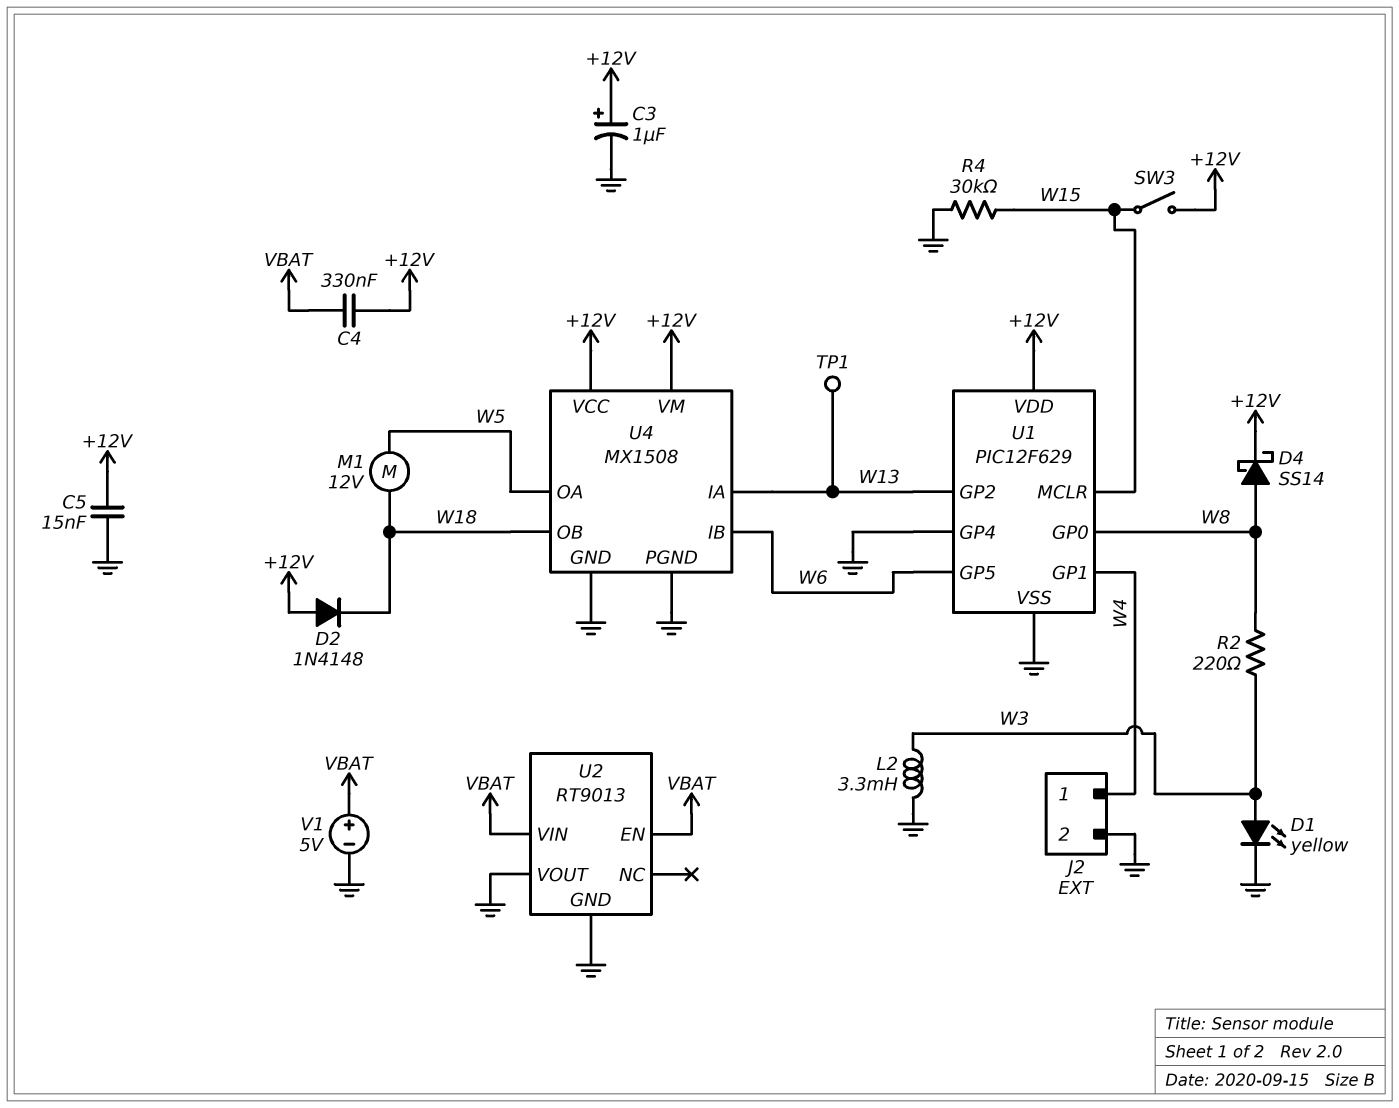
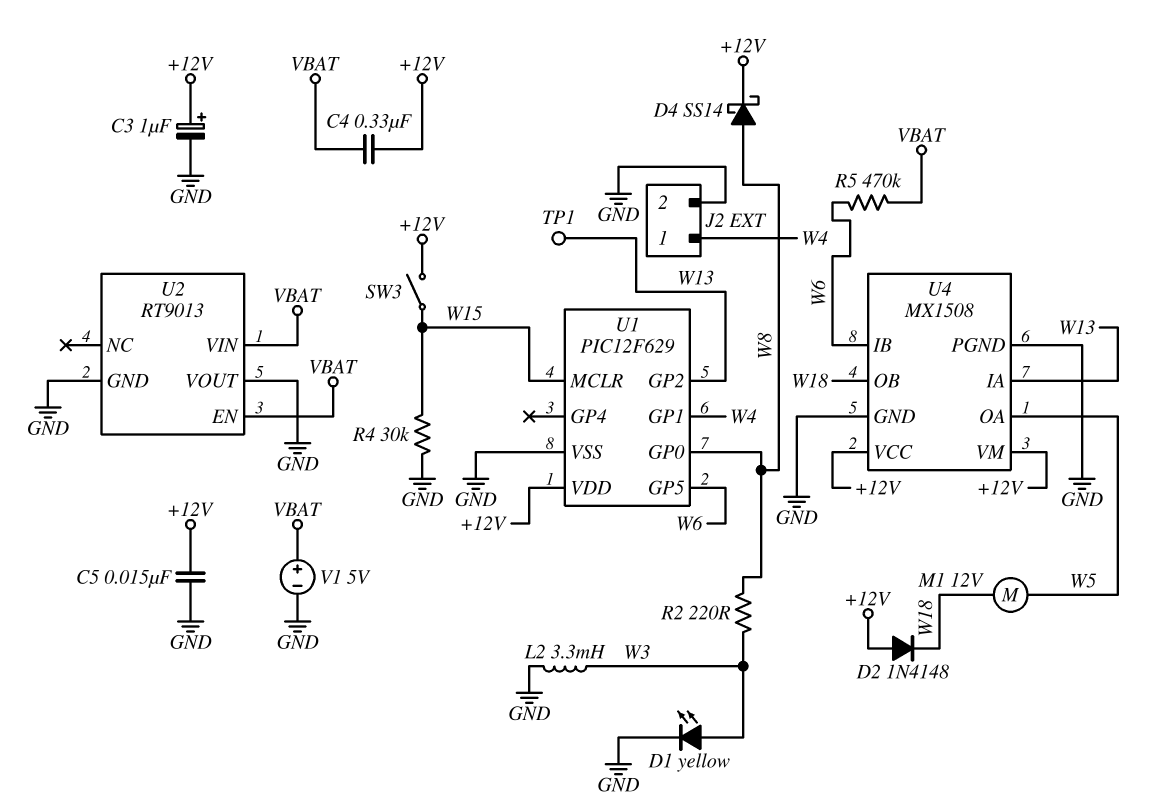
R5: none -> 470k (VBAT, W6)
U1 pin GP4: GND -> none

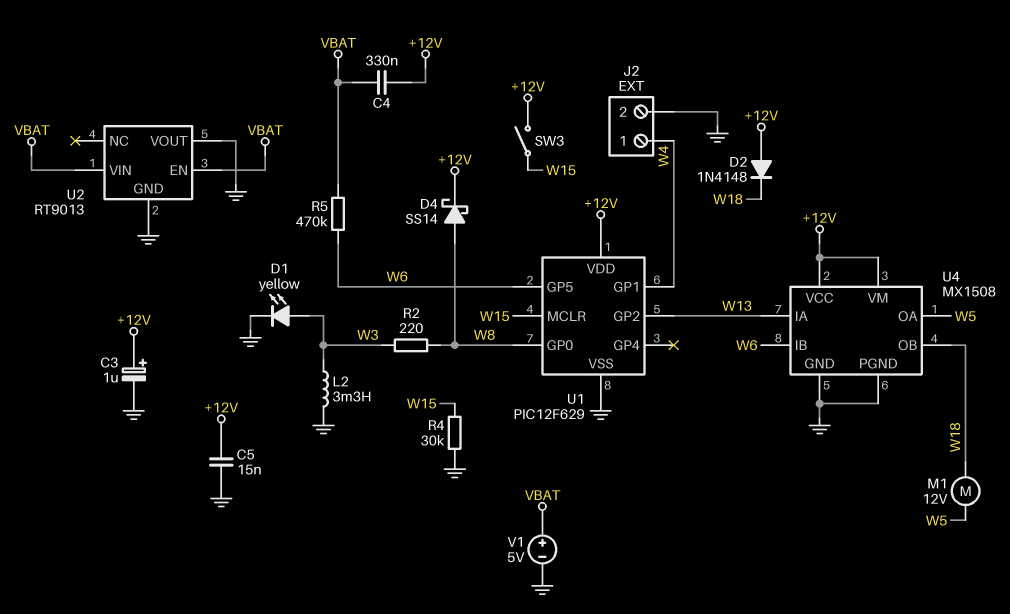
TP1: test point (W13) -> none

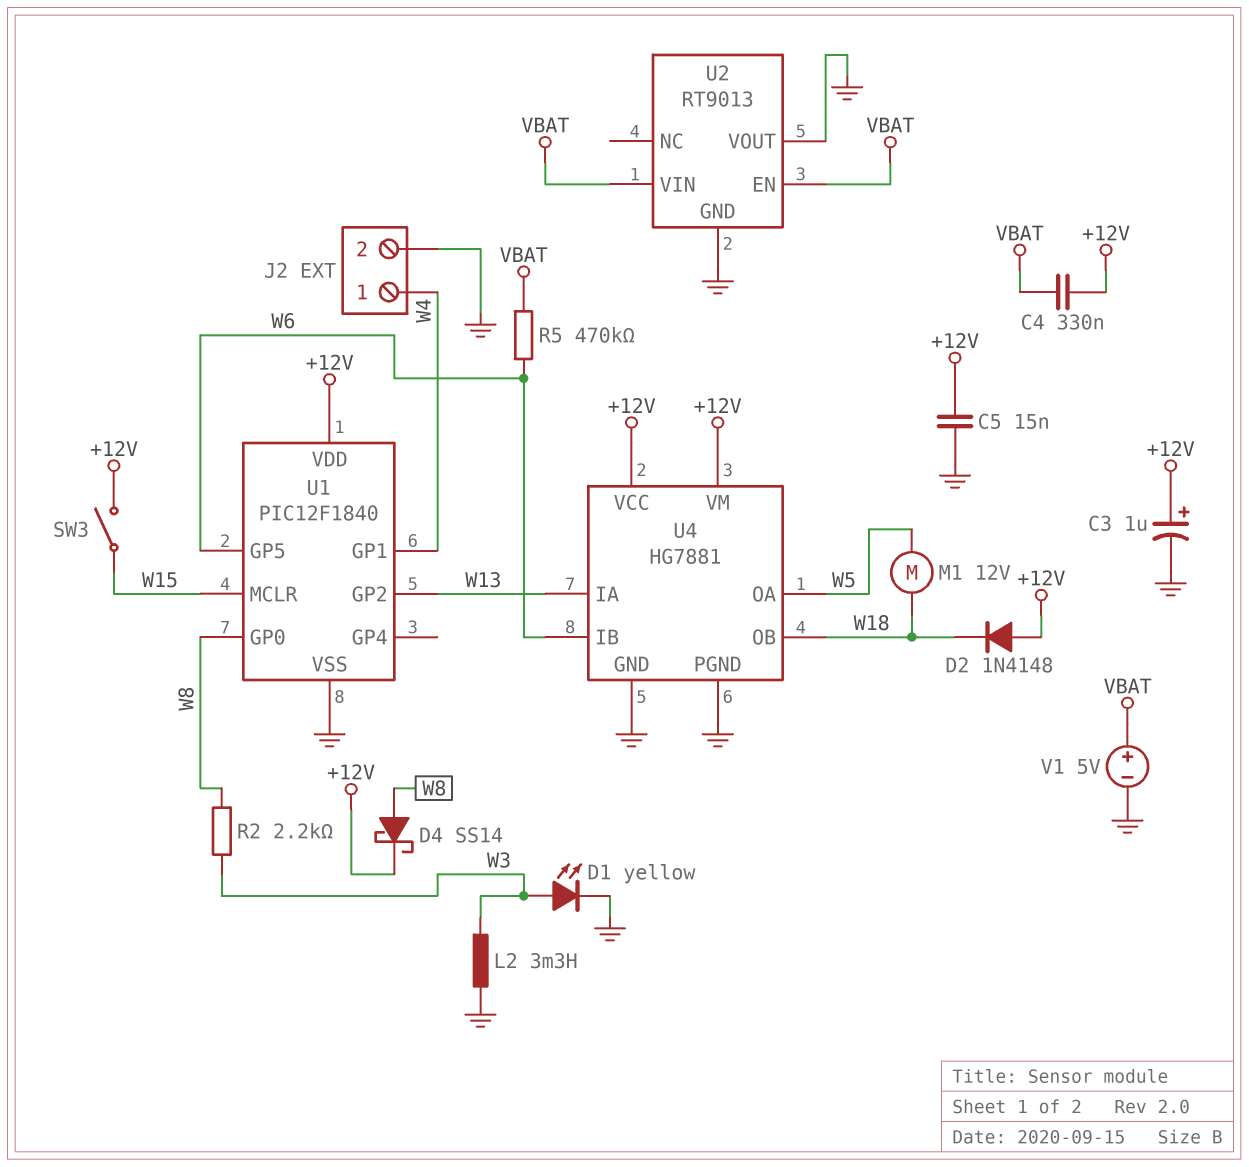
R2: 220 (W3, W8) -> 2.2k (W3, W8)
R4: 30k (GND, W15) -> none
U1: PIC12F629 -> PIC12F1840
U4: MX1508 -> HG7881

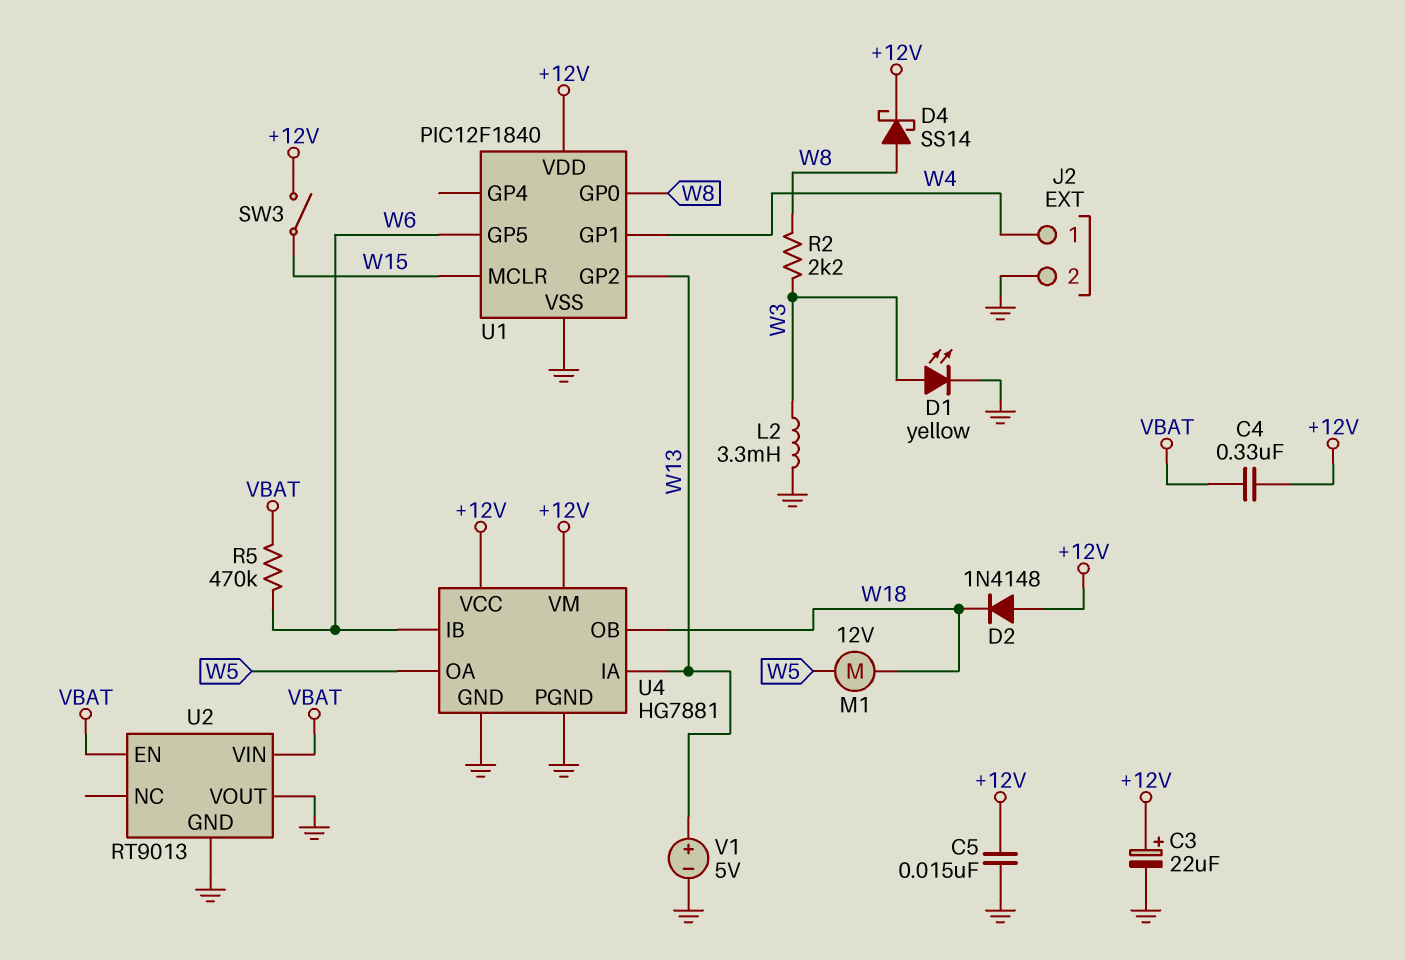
C3: 1uF (plus +12V, minus GND) -> 22uF (plus +12V, minus GND)
V1: 5V (plus VBAT, minus GND) -> 5V (plus W13, minus GND)

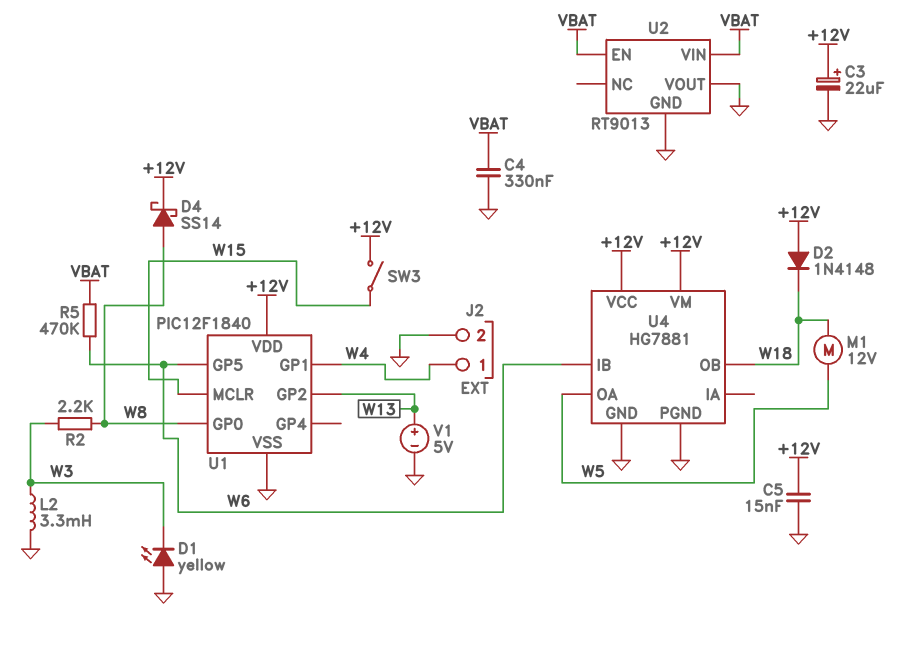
C4: 330nF (+12V, VBAT) -> 330nF (GND, VBAT)
D1: LED yellow (A W3, K GND) -> LED yellow (A GND, K W3)
U4 pin IA: W13 -> none

